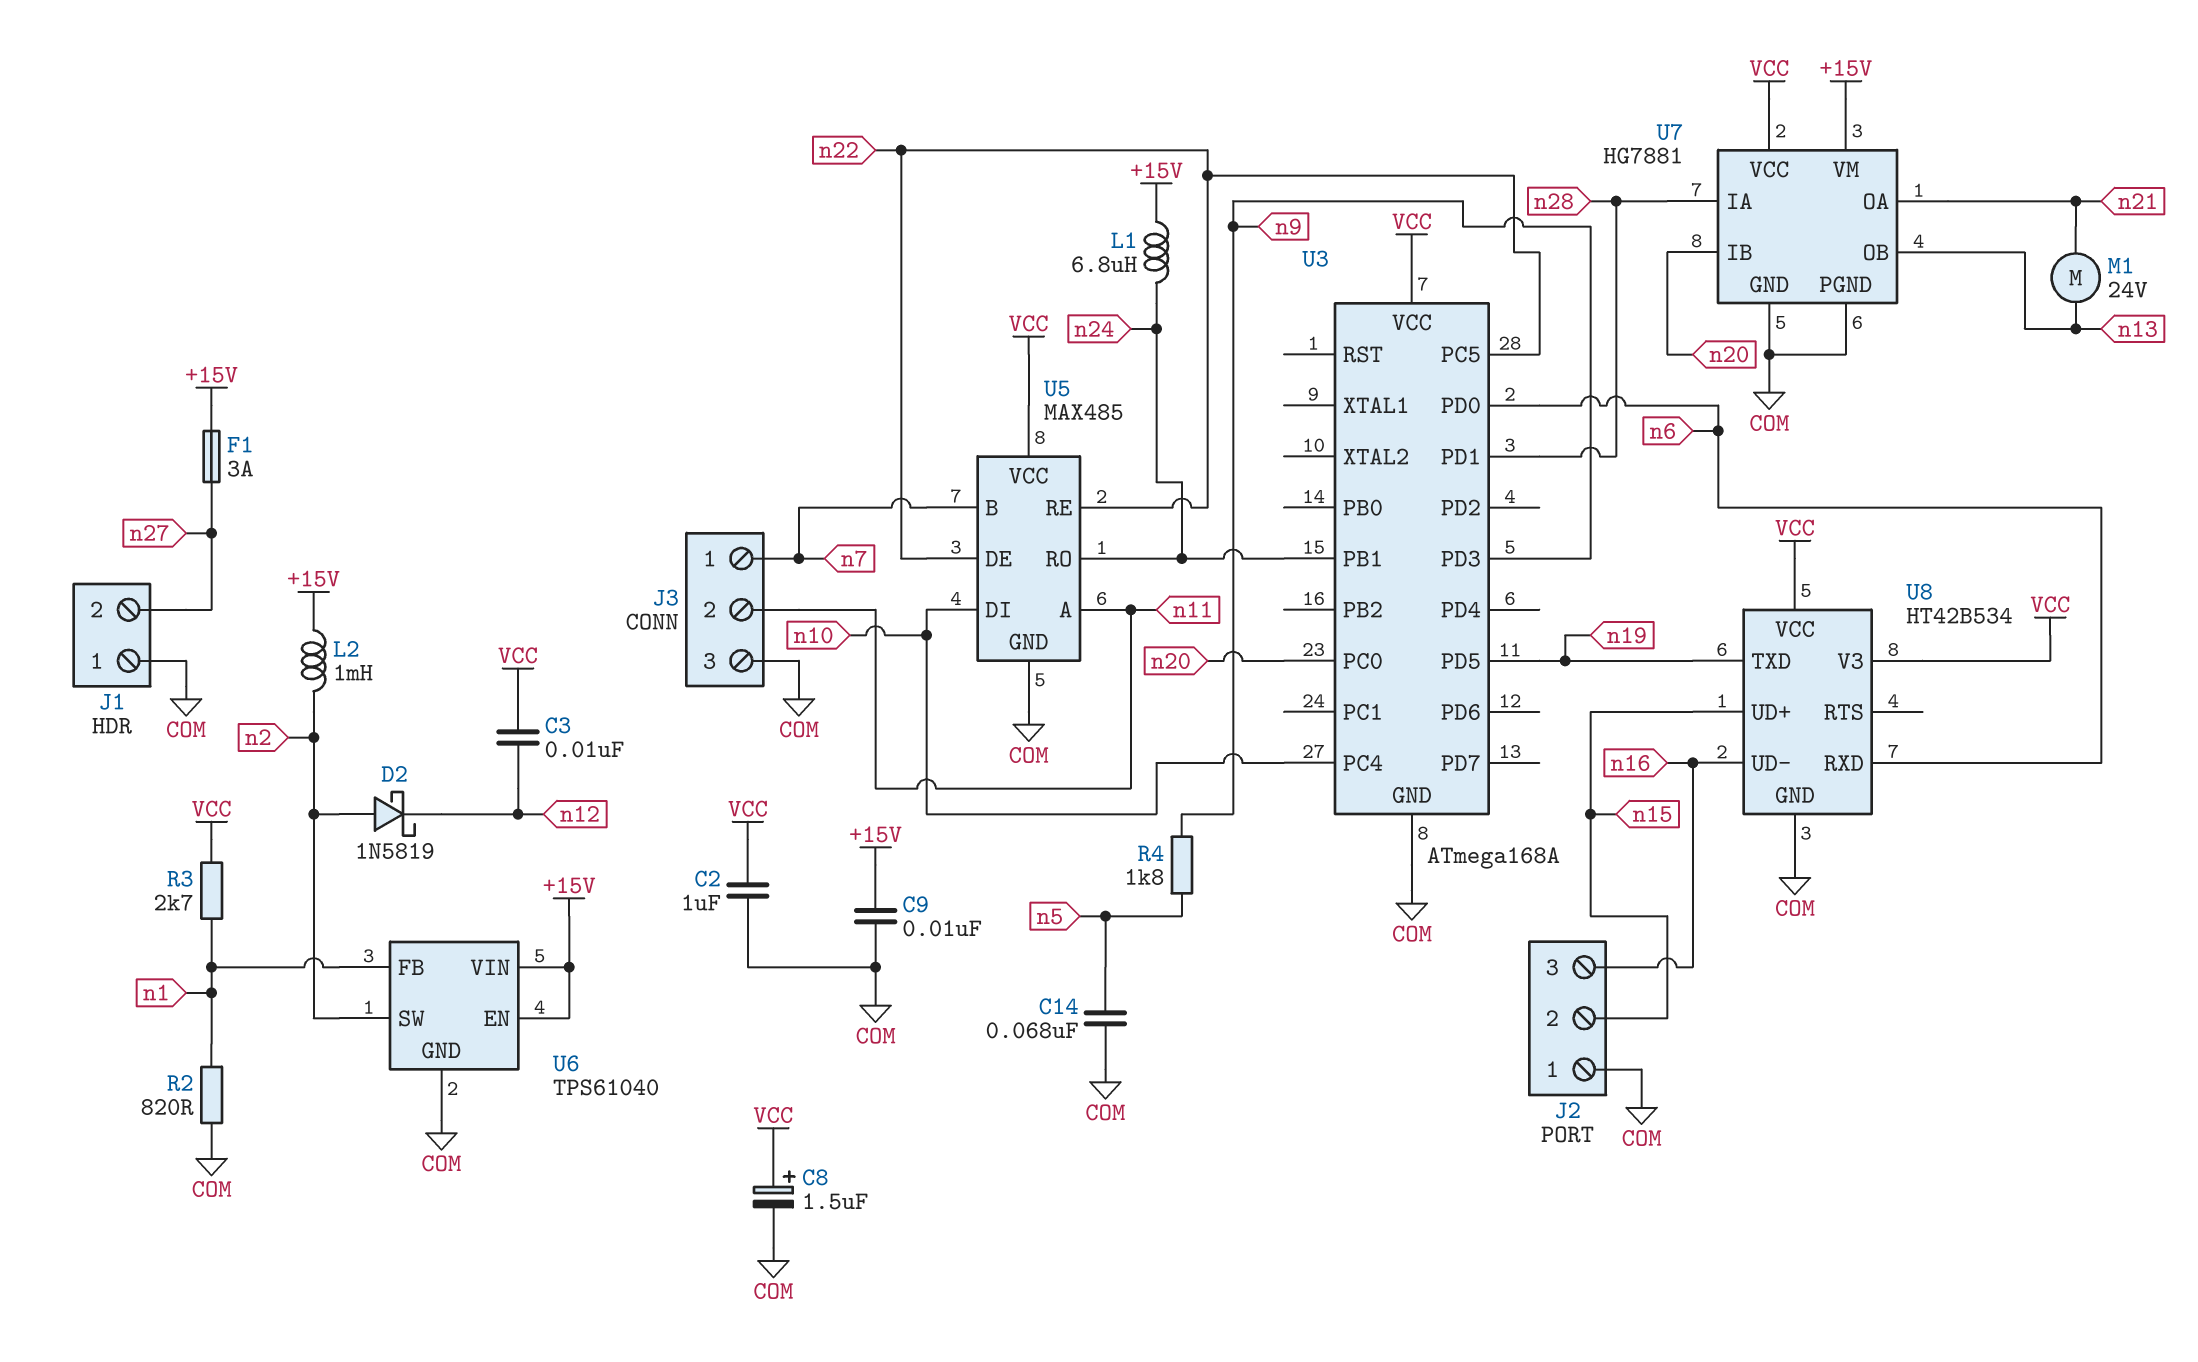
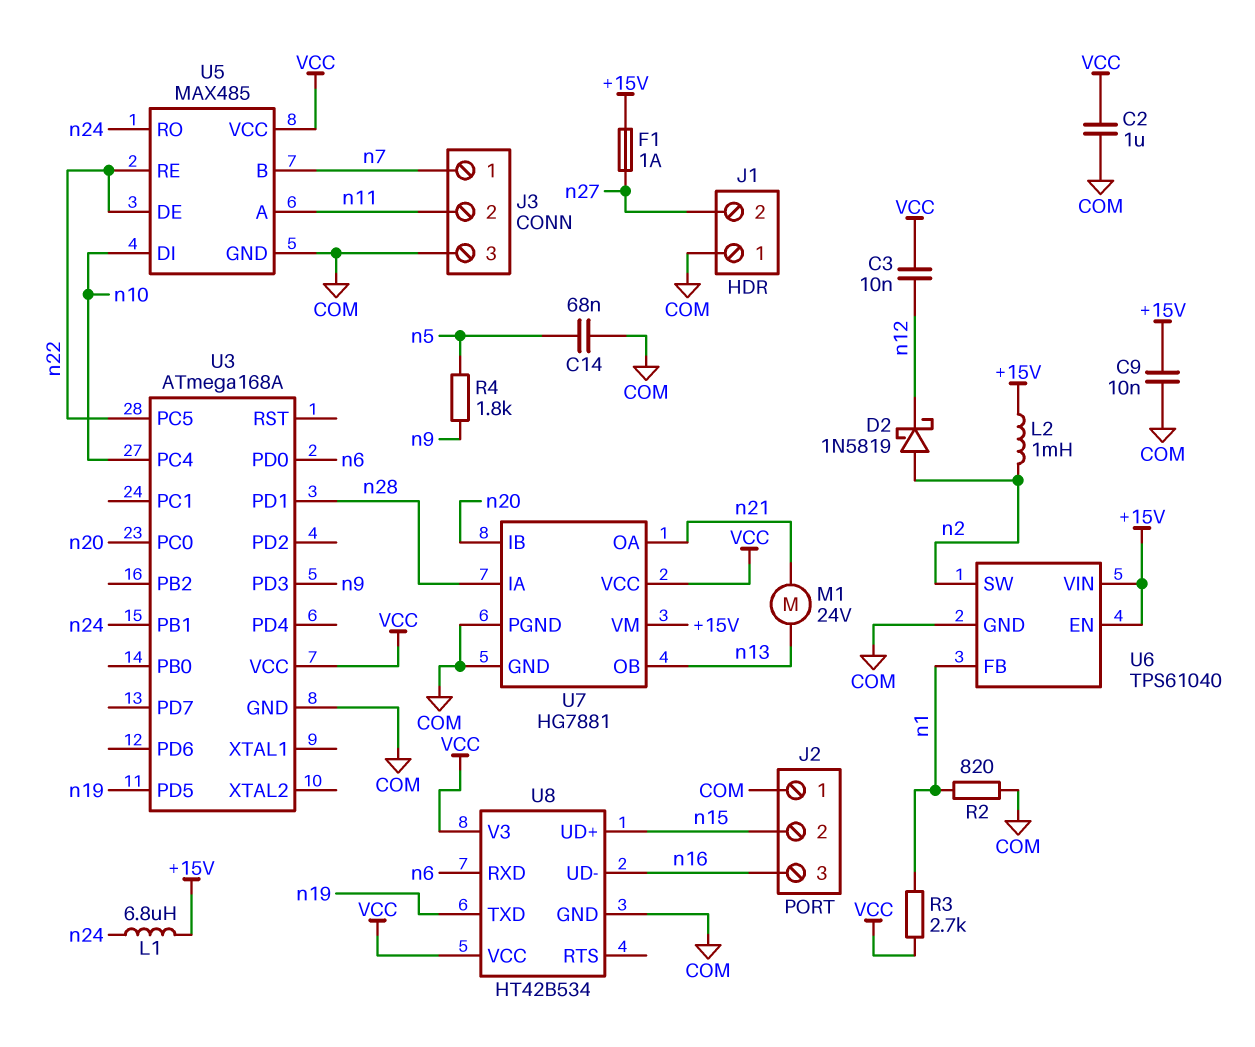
C8: 1.5uF (plus VCC, minus COM) -> none
F1: 3A (+15V, n27) -> 1A (+15V, n27)

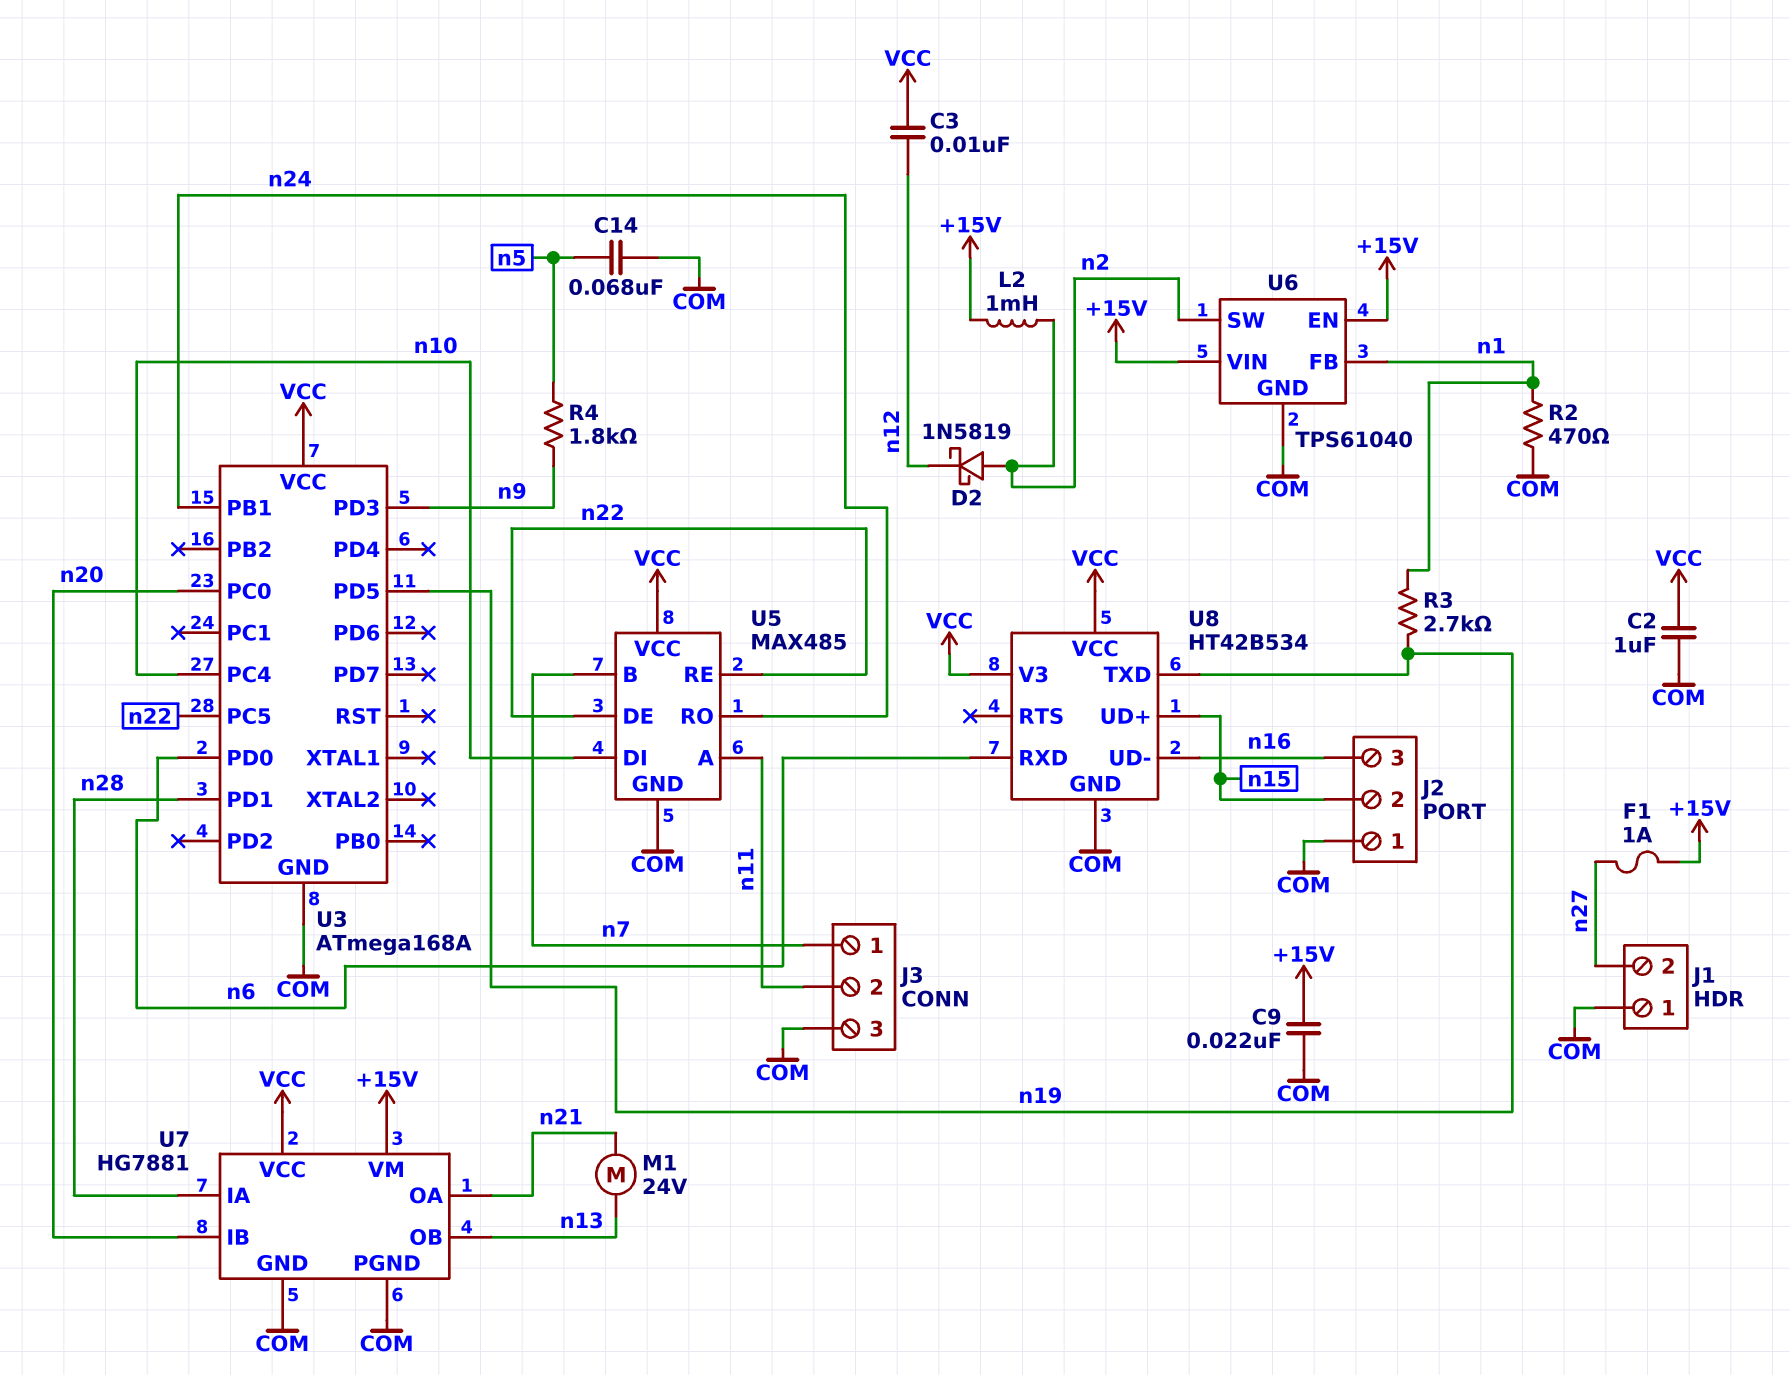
C9: 10nF (+15V, COM) -> 22nF (+15V, COM)
L1: 6.8uH (+15V, n24) -> none
R2: 820 (COM, n1) -> 470 (COM, n1)
R3: 2.7k (VCC, n1) -> 2.7k (n1, n19)

